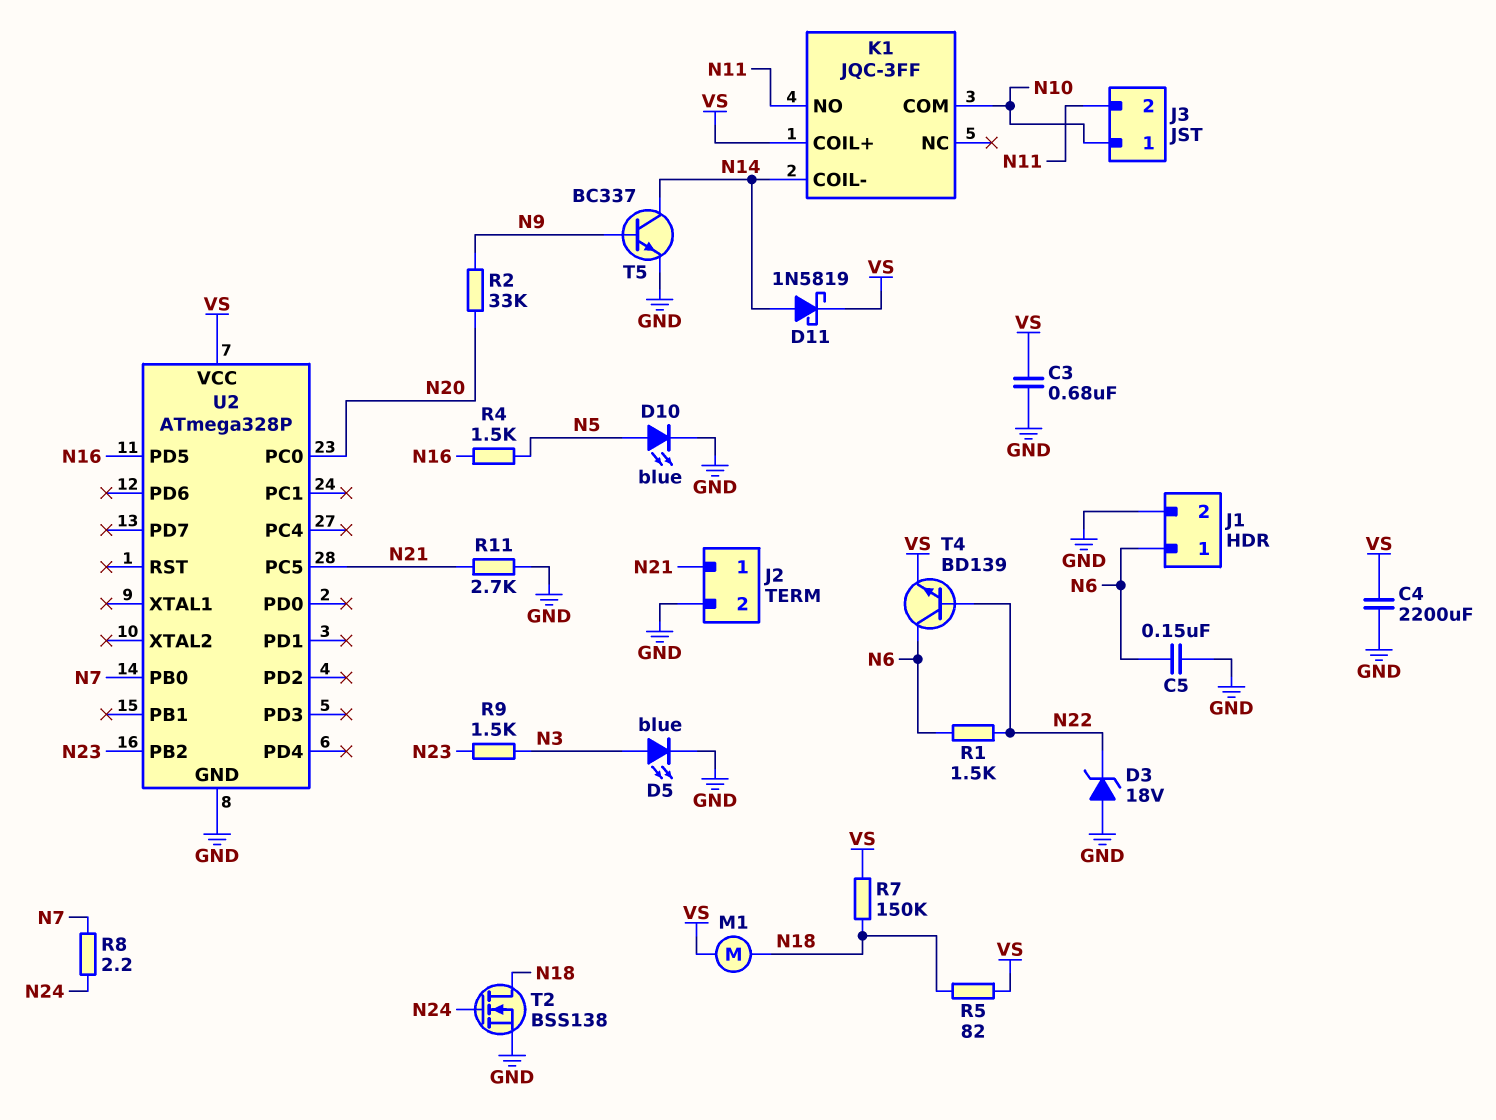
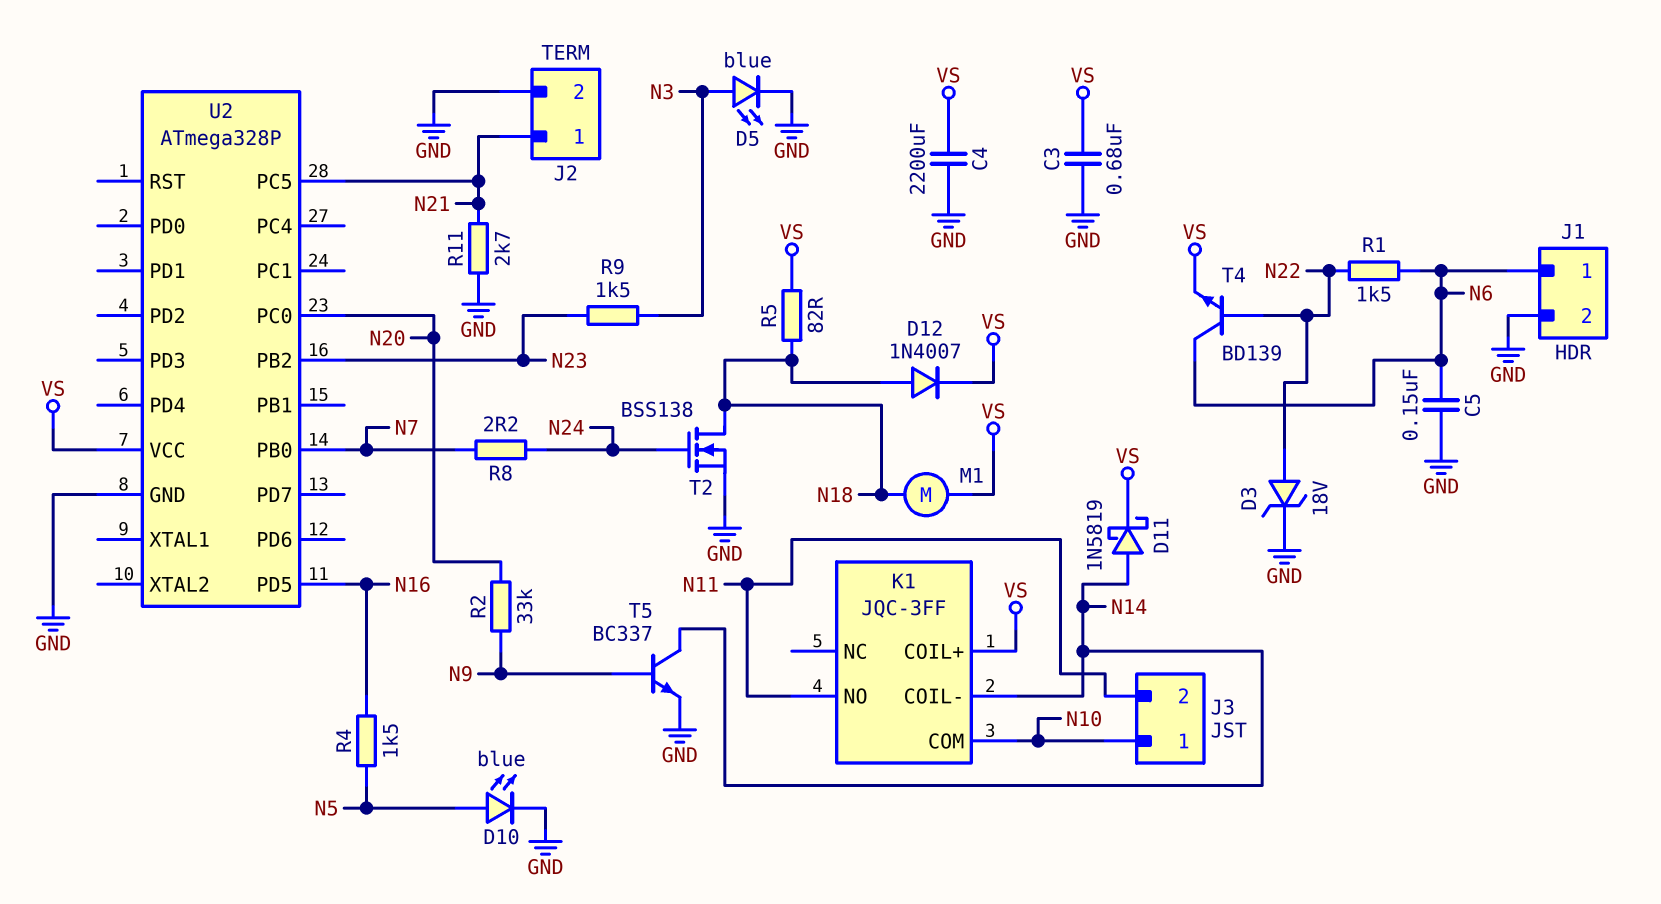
D3: zener 18V (A GND, K N22) -> zener 18V (A N22, K GND)
D12: none -> diode 1N4007 (A N18, K VS)
R7: 150k (N18, VS) -> none

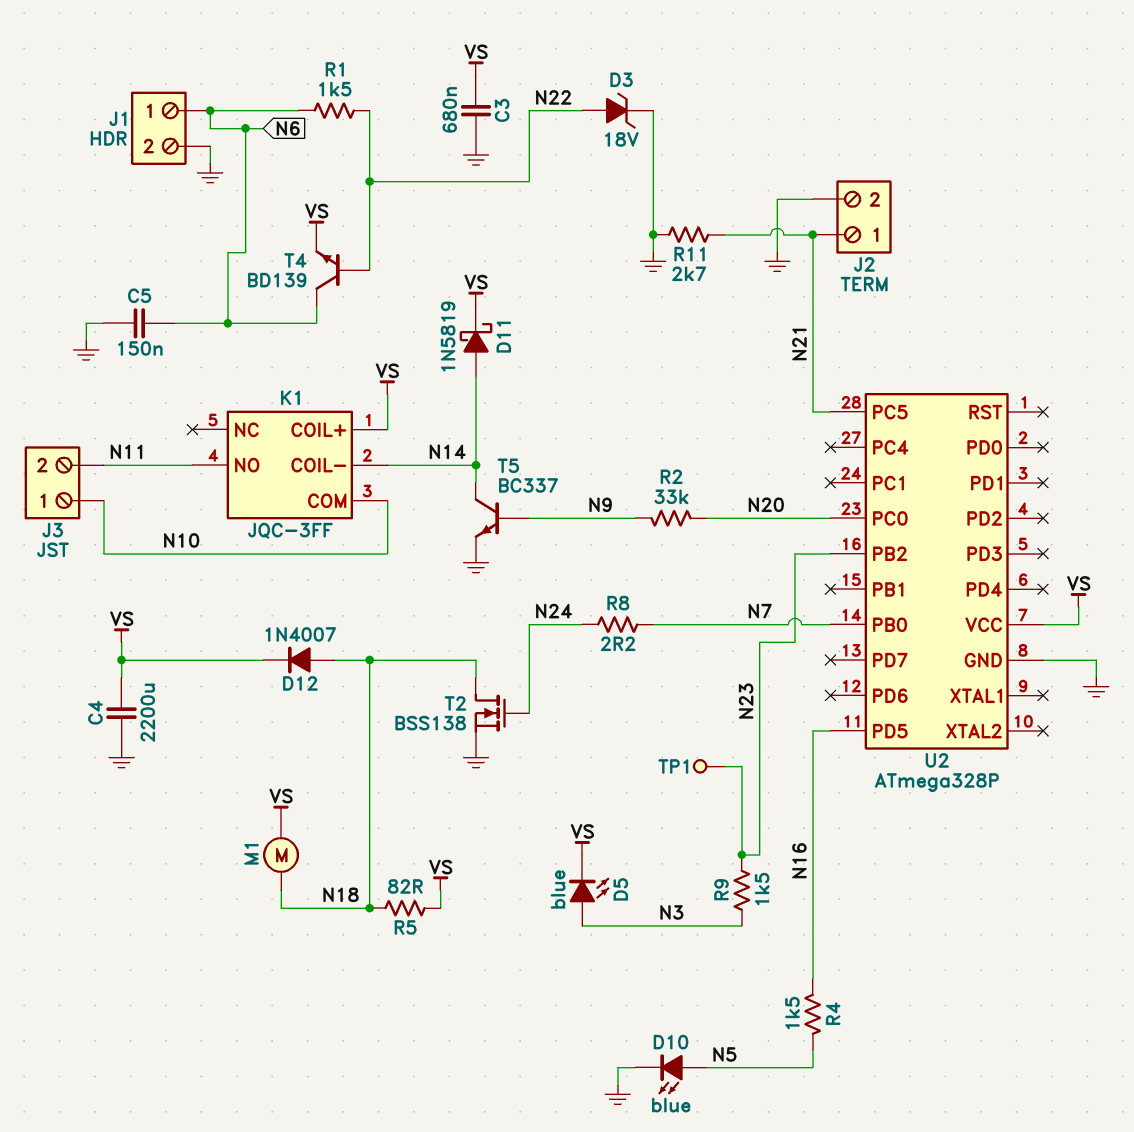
D5: LED blue (A N3, K GND) -> LED blue (A N3, K VS)
TP1: none -> test point (N23)

